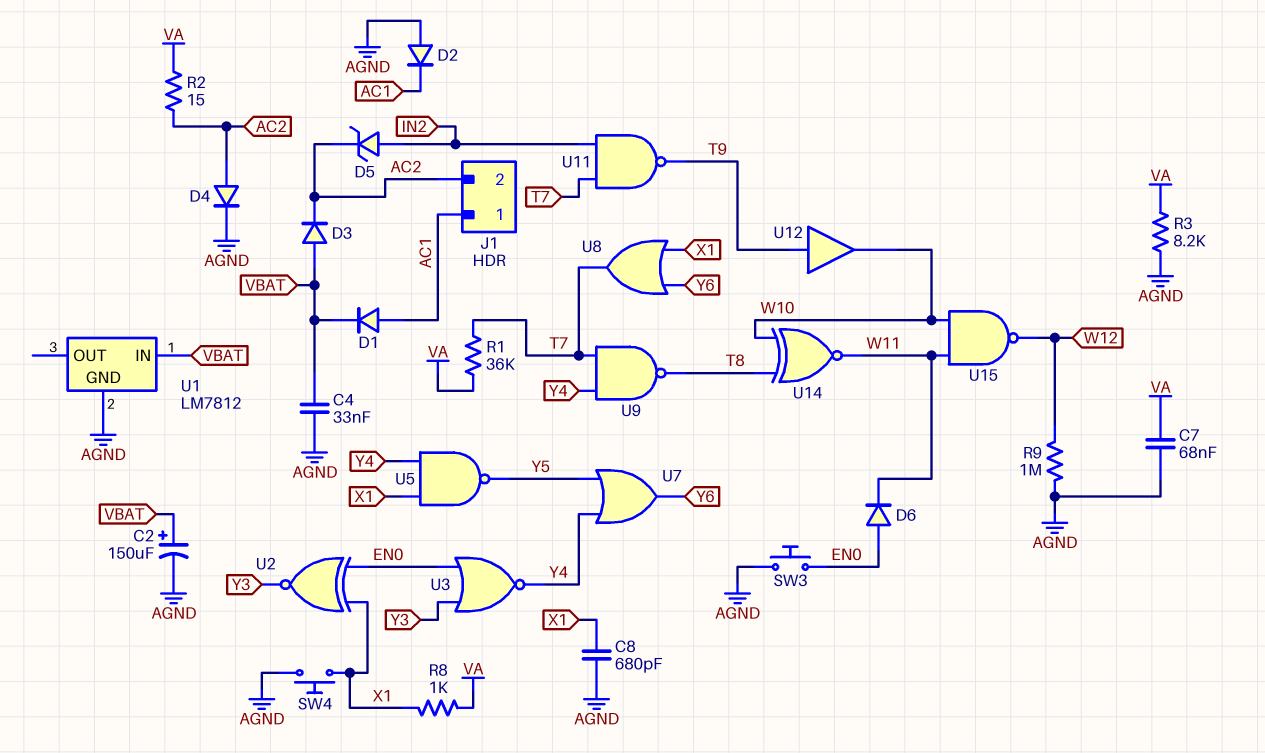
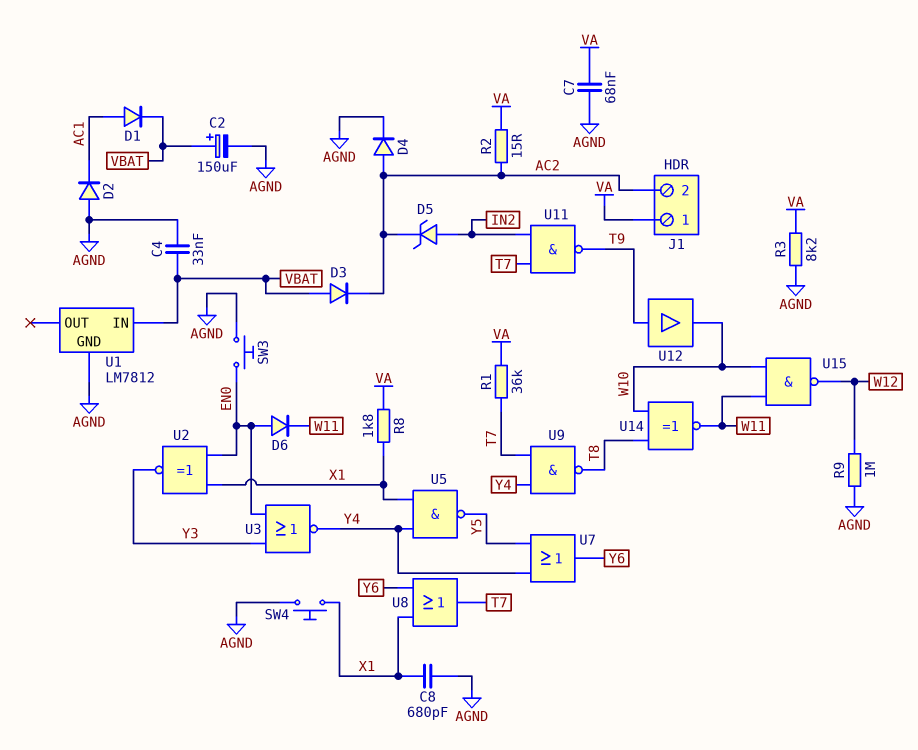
J1 pin 1: AC1 -> VA
R8: 1k (VA, X1) -> 1.8k (VA, X1)

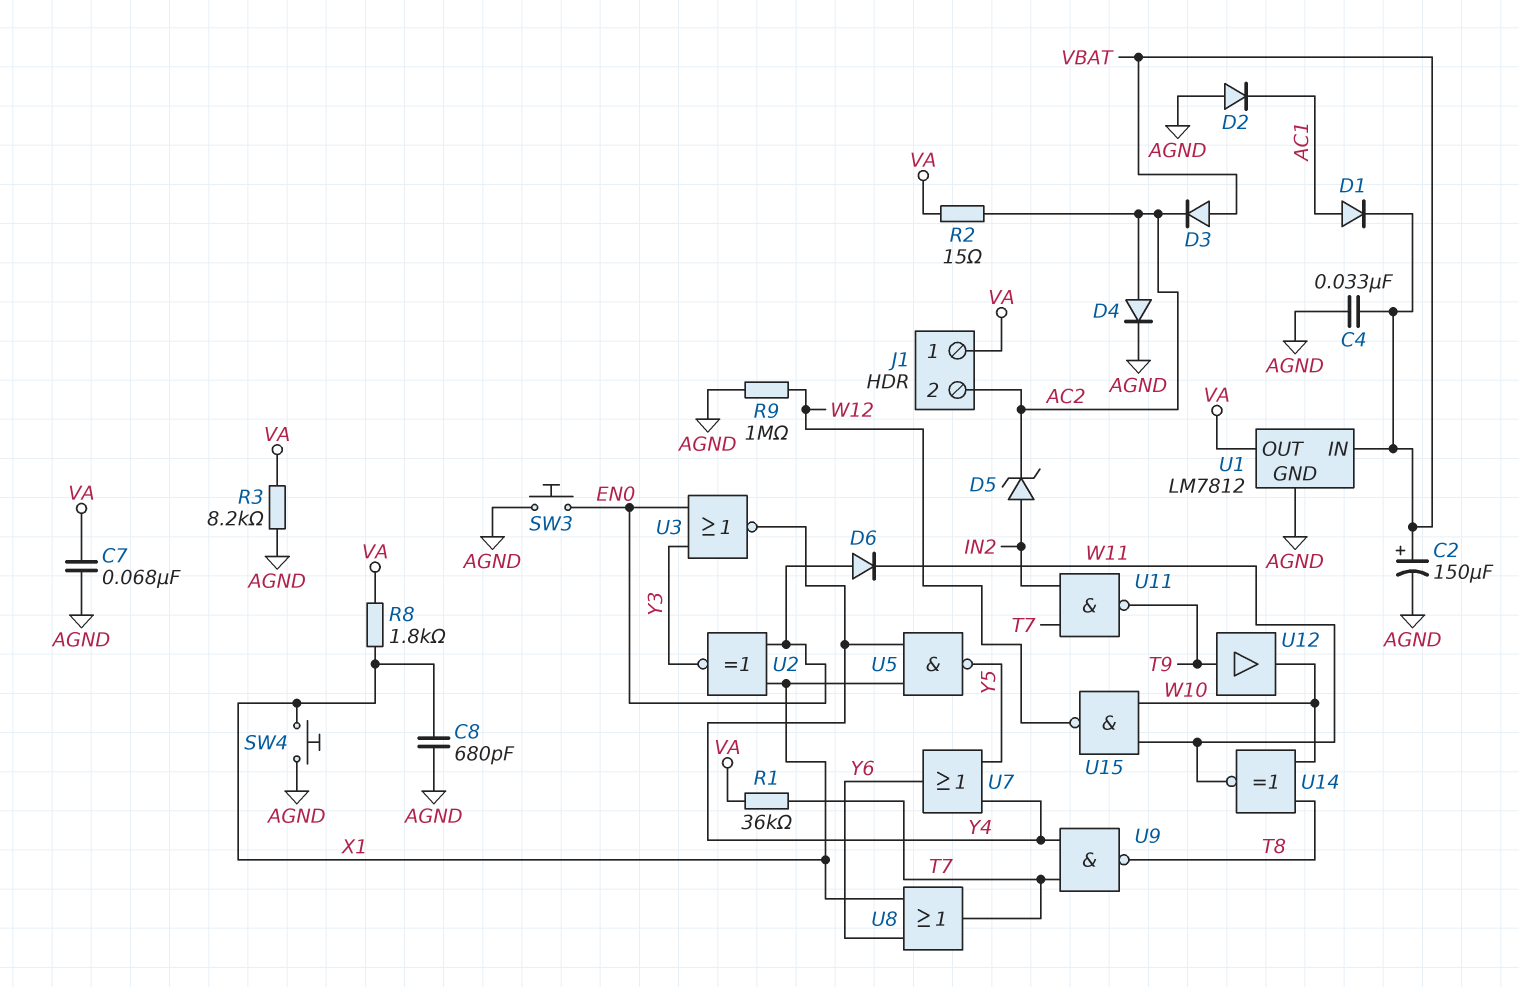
U1 pin OUT: none -> VA

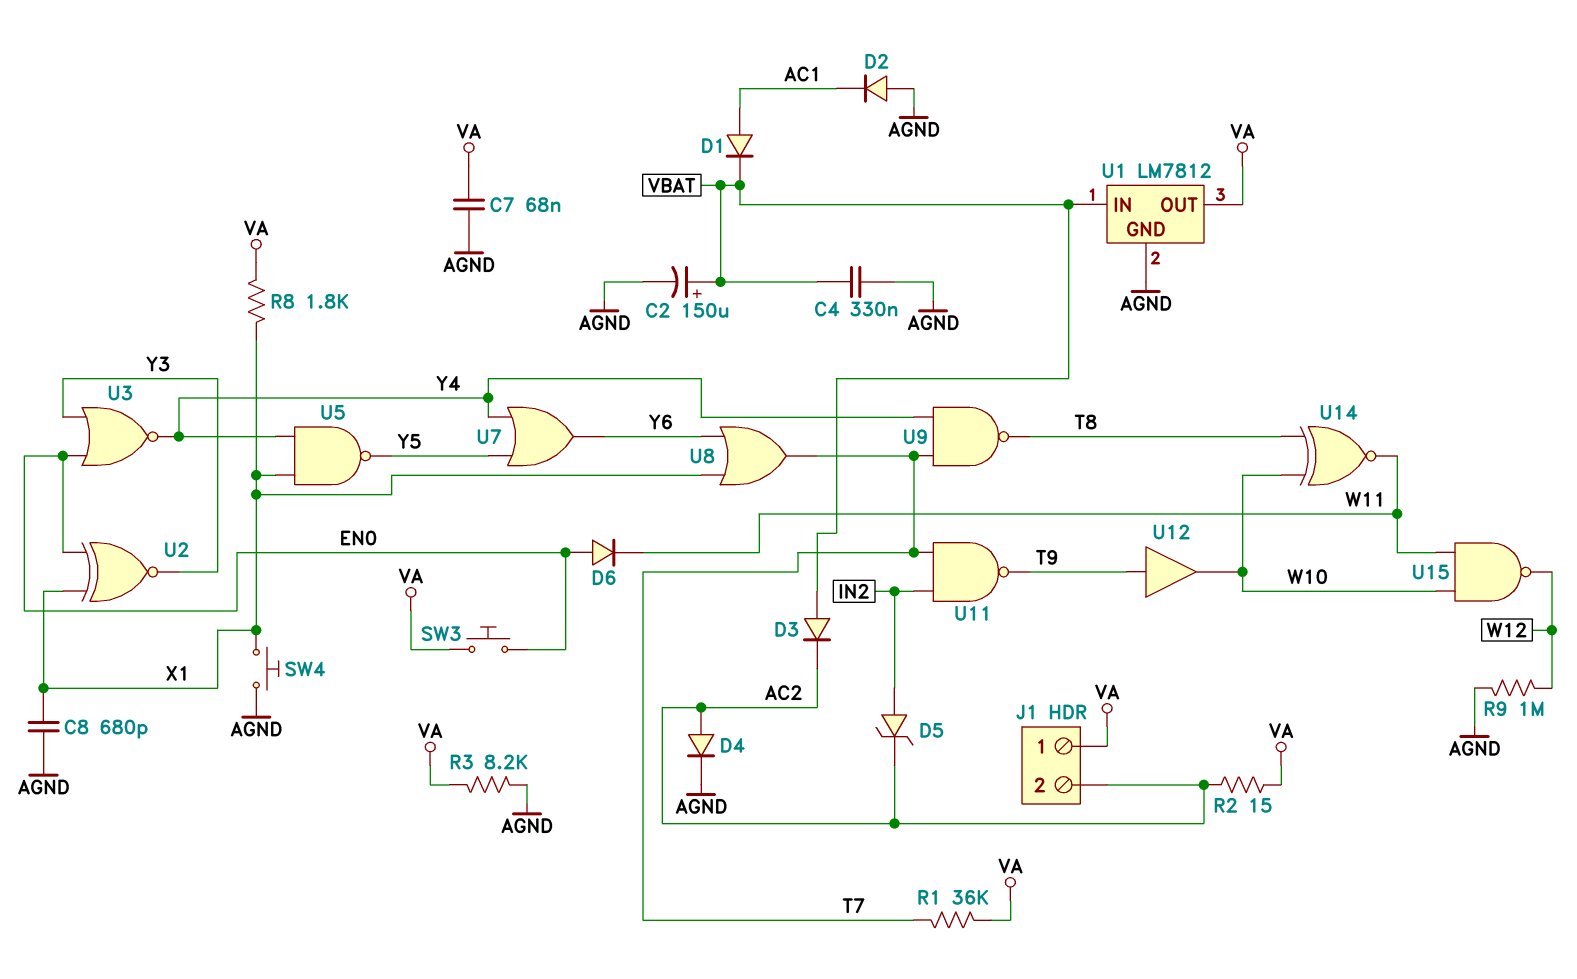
C4: 33nF (AGND, VBAT) -> 330nF (AGND, VBAT)
SW3: button (AGND, EN0) -> button (EN0, VA)

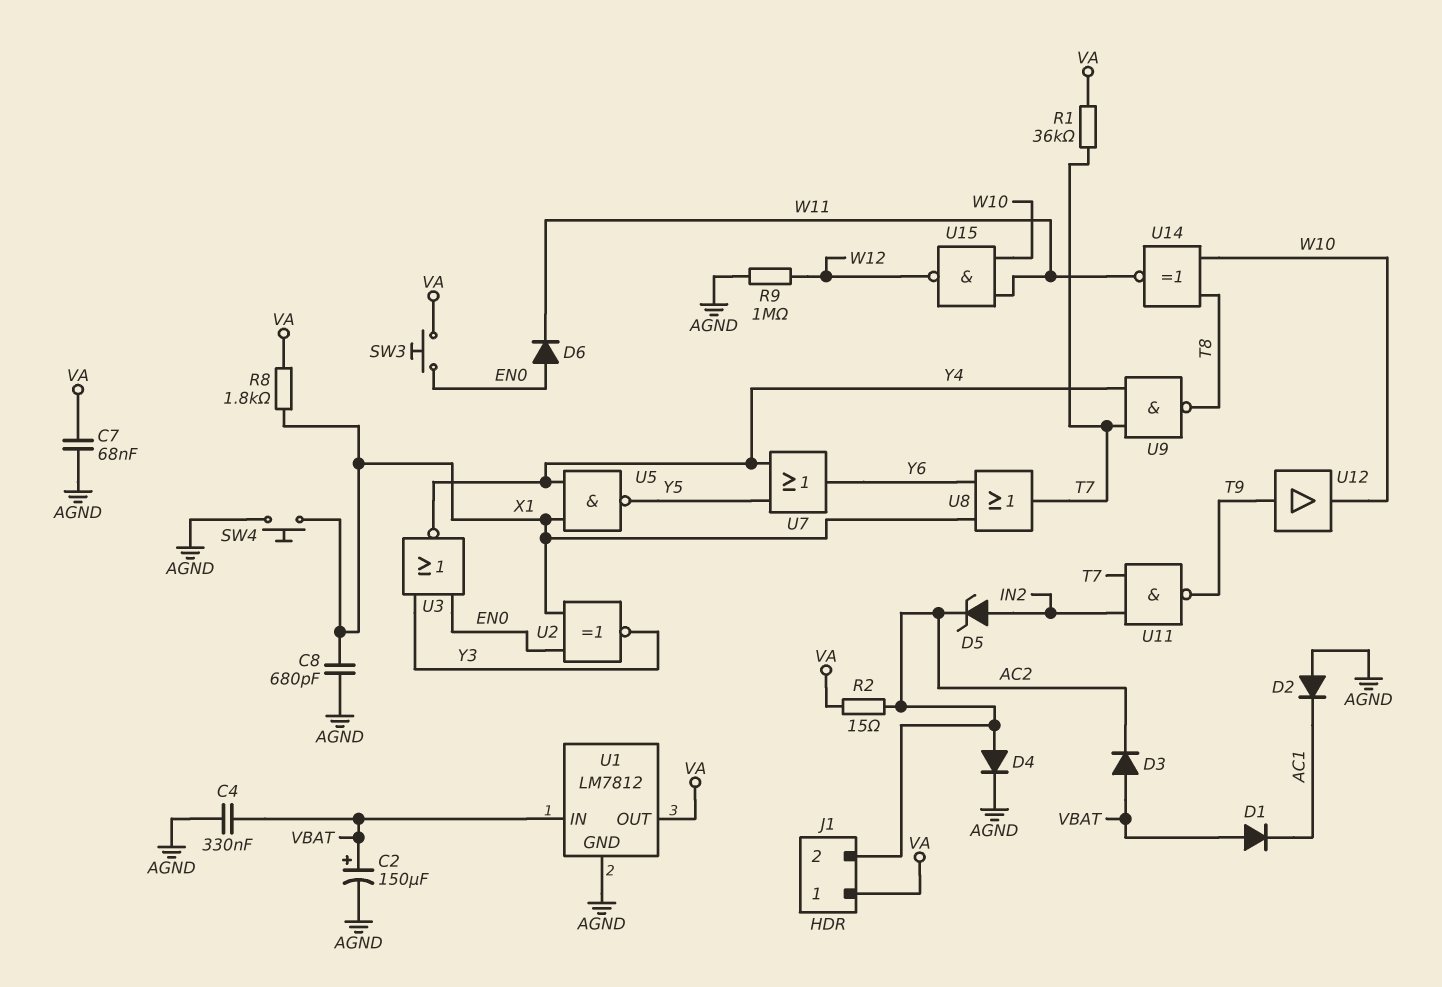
D1: diode (A AC1, K VBAT) -> diode (A VBAT, K AC1)
R3: 8.2k (AGND, VA) -> none

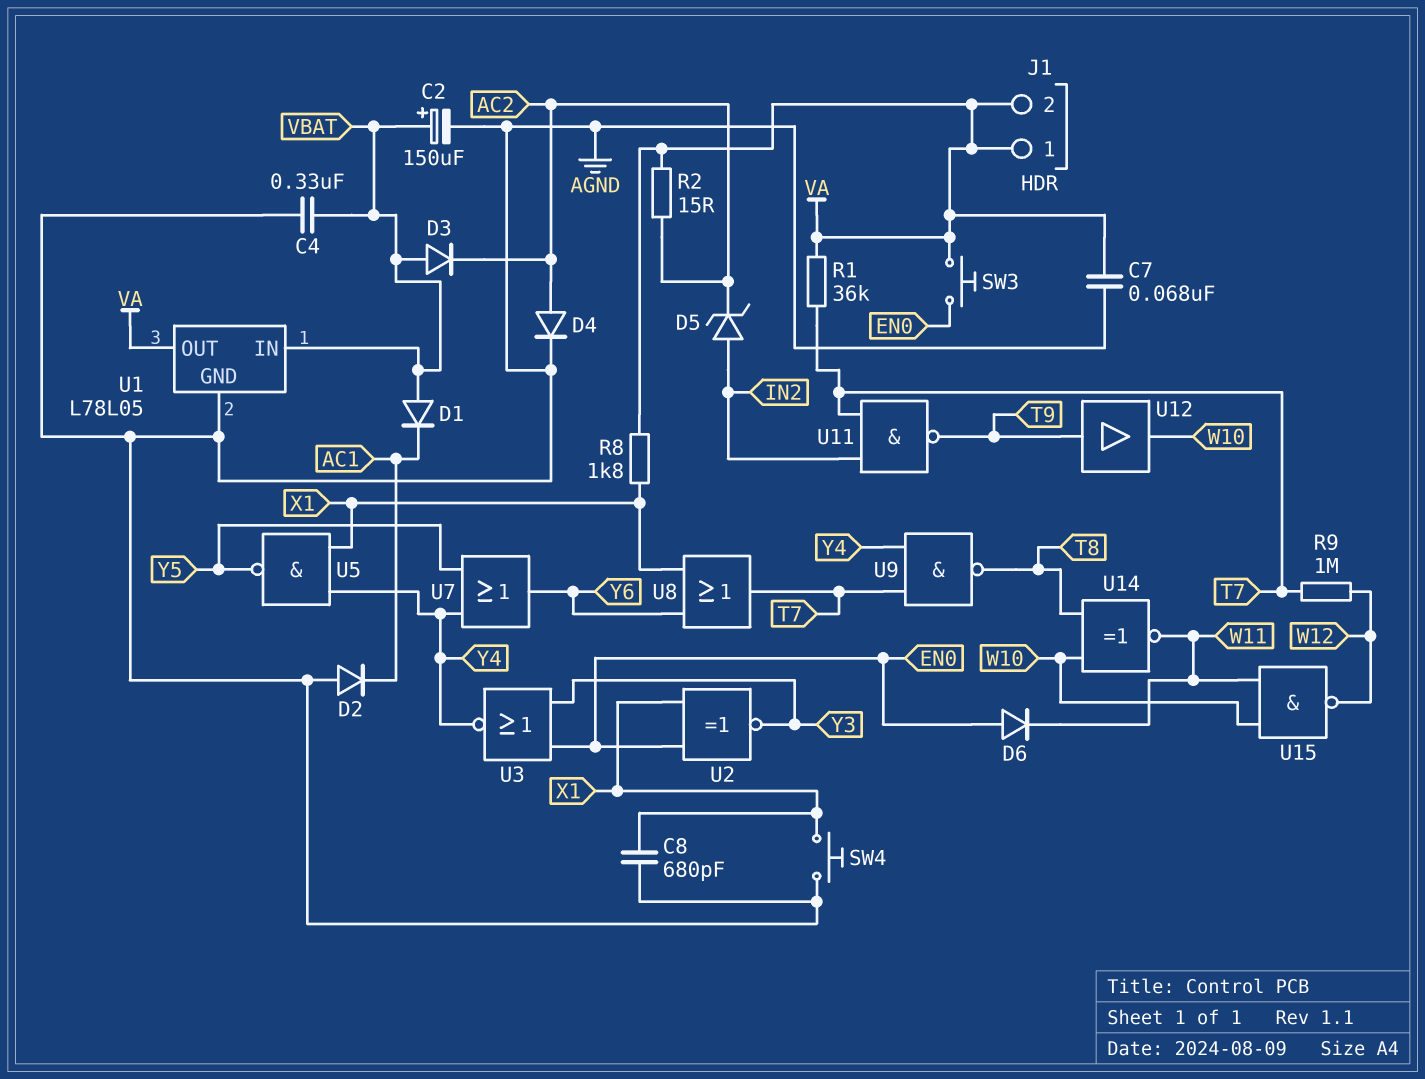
J1 pin 2: AC2 -> VA
R9: 1M (AGND, W12) -> 1M (T7, W12)
U1: LM7812 -> L78L05

